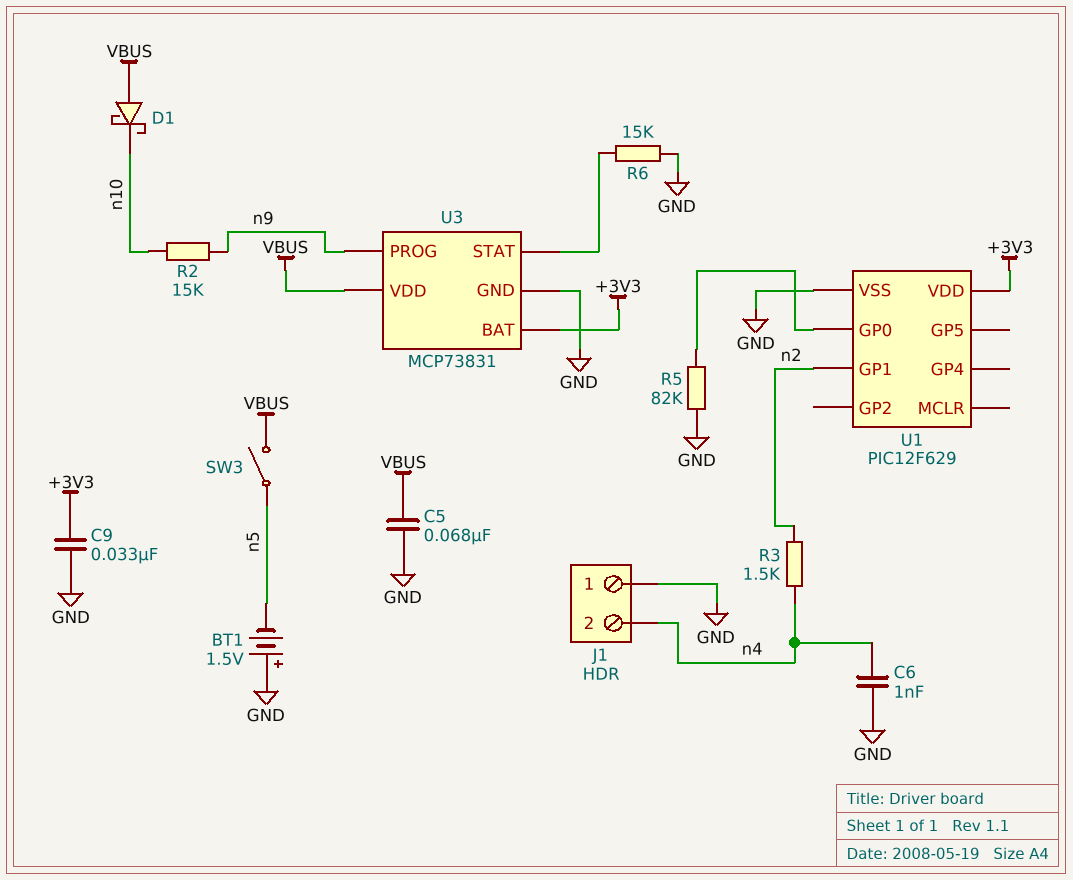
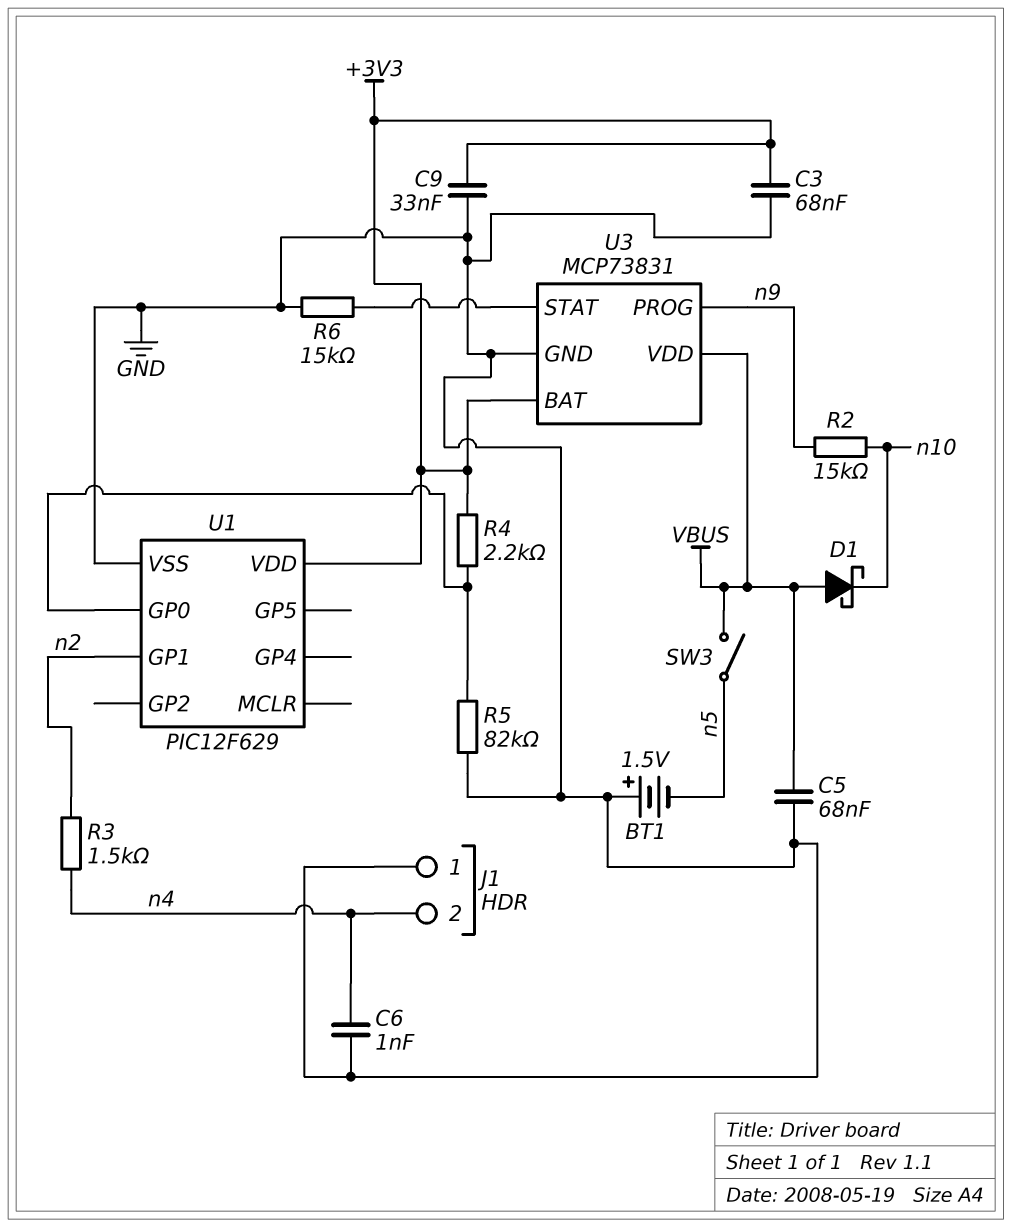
C3: none -> 68nF (+3V3, GND)
R4: none -> 2.2k (+3V3, U1/GP0)

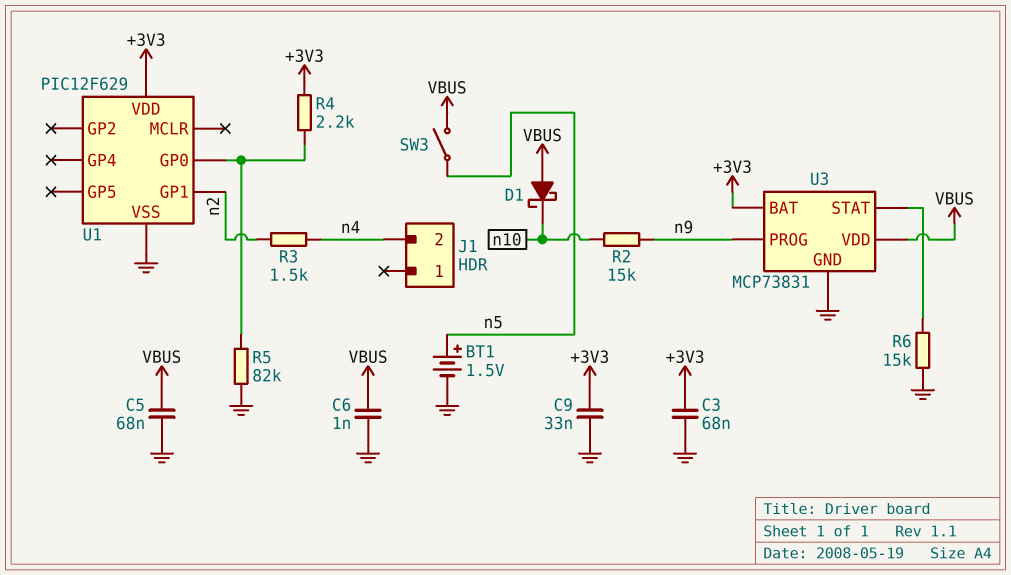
BT1: 1.5V (plus GND, minus n5) -> 1.5V (plus n5, minus GND)
C6: 1nF (GND, n4) -> 1nF (GND, VBUS)
J1 pin 1: GND -> none

